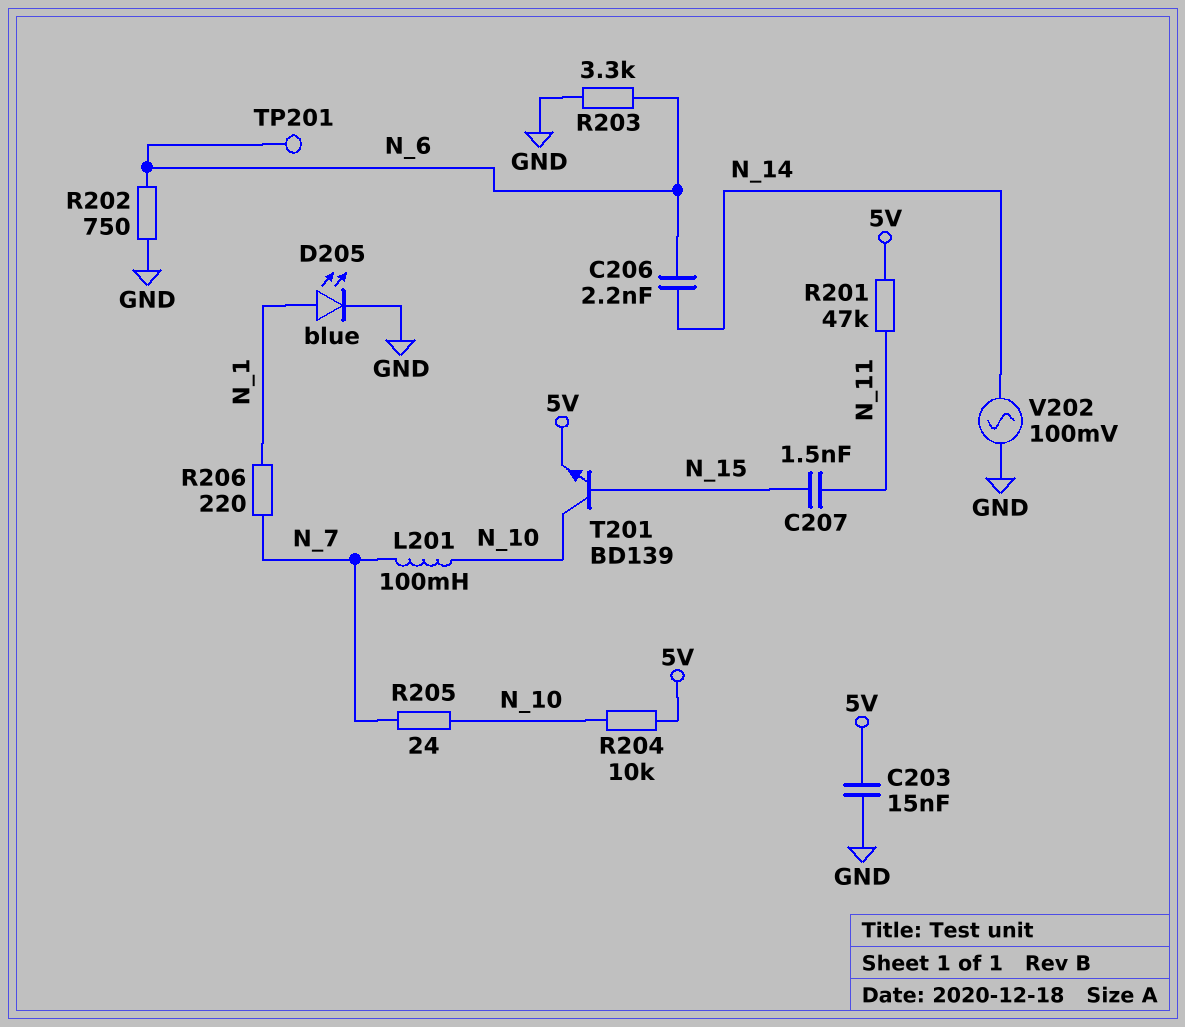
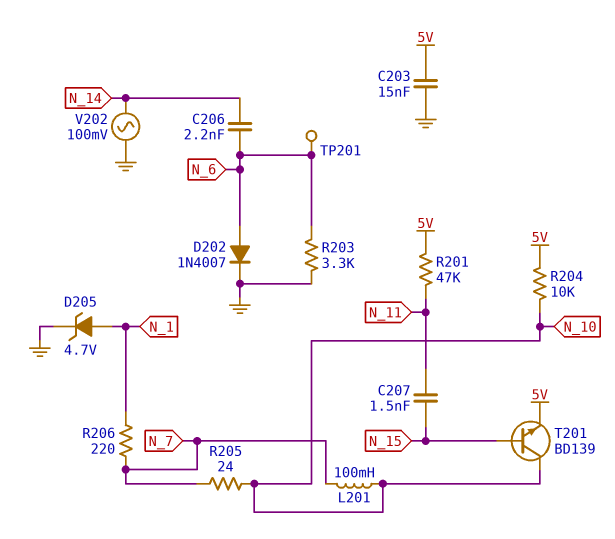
D202: none -> diode 1N4007 (A N_6, K GND)
D205: LED blue (A N_1, K GND) -> zener 4.7V (A N_1, K GND)
R202: 750 (GND, N_6) -> none

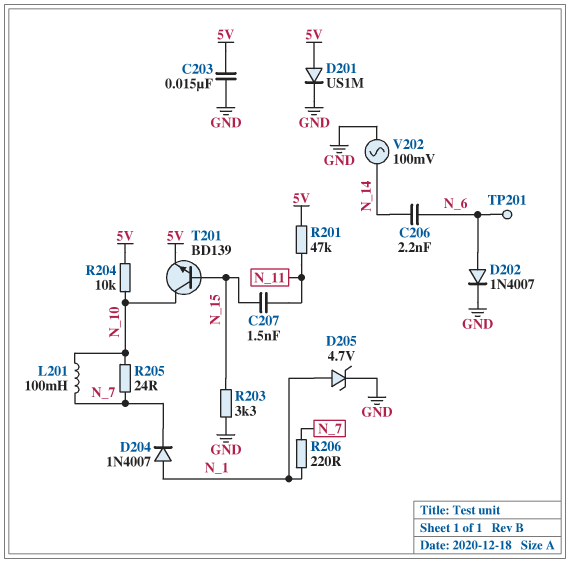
D201: none -> diode US1M (A 5V, K GND)
D204: none -> diode 1N4007 (A N_1, K N_7)
R203: 3.3k (GND, N_6) -> 3.3k (GND, N_15)

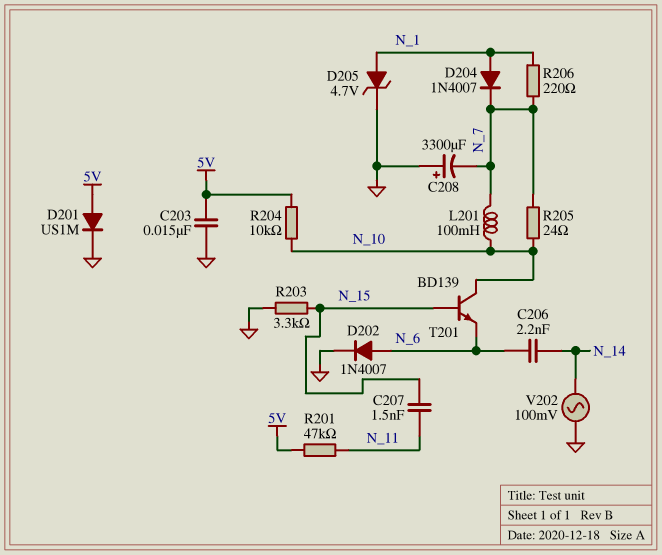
C208: none -> 3300uF (plus GND, minus N_7)
T201: NPN BD139 (B N_15, C N_10, E 5V) -> NPN BD139 (B N_15, C N_10, E N_6)
TP201: test point (N_6) -> none

